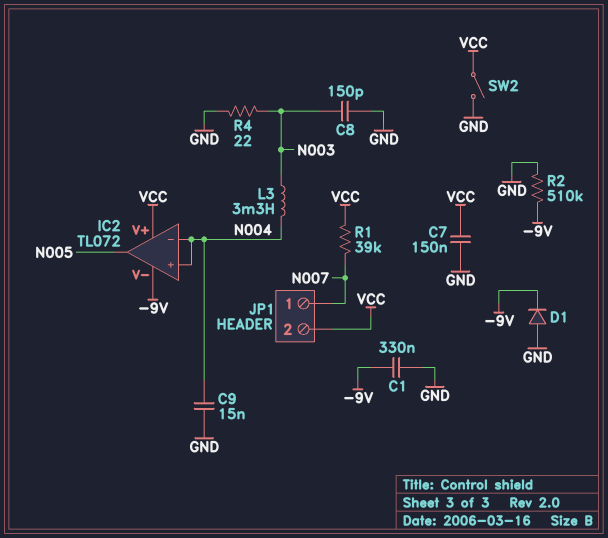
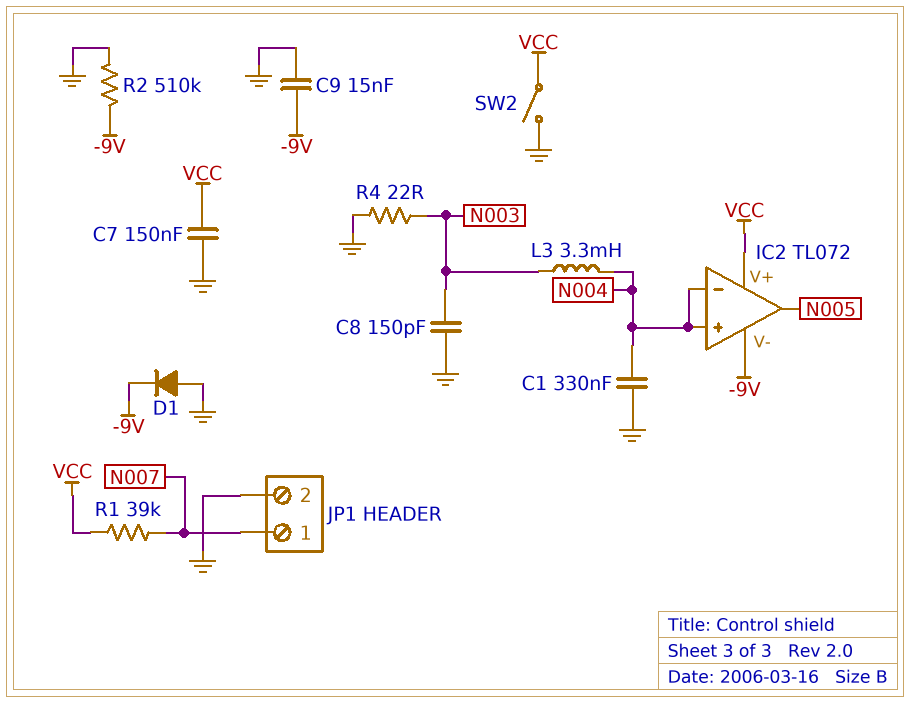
C1: 330nF (-9V, GND) -> 330nF (GND, N004)
C9: 15nF (GND, N004) -> 15nF (-9V, GND)
JP1 pin 2: VCC -> GND

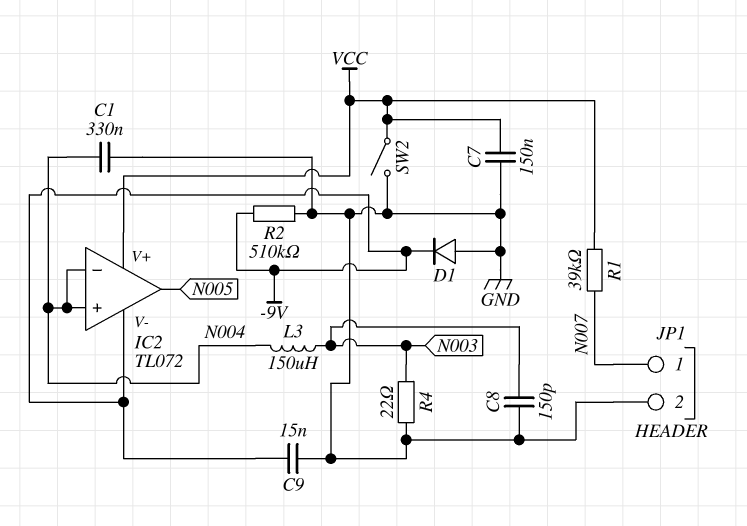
L3: 3.3mH (N003, N004) -> 150uH (N003, N004)

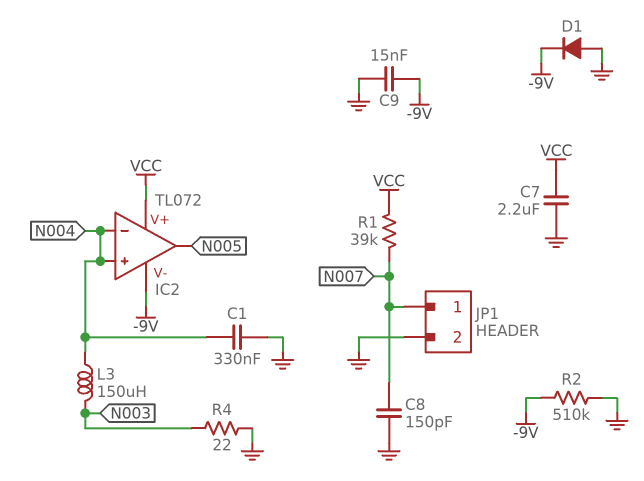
C7: 150nF (GND, VCC) -> 2.2uF (GND, VCC)
C8: 150pF (GND, N003) -> 150pF (GND, N007)
SW2: switch (GND, VCC) -> none

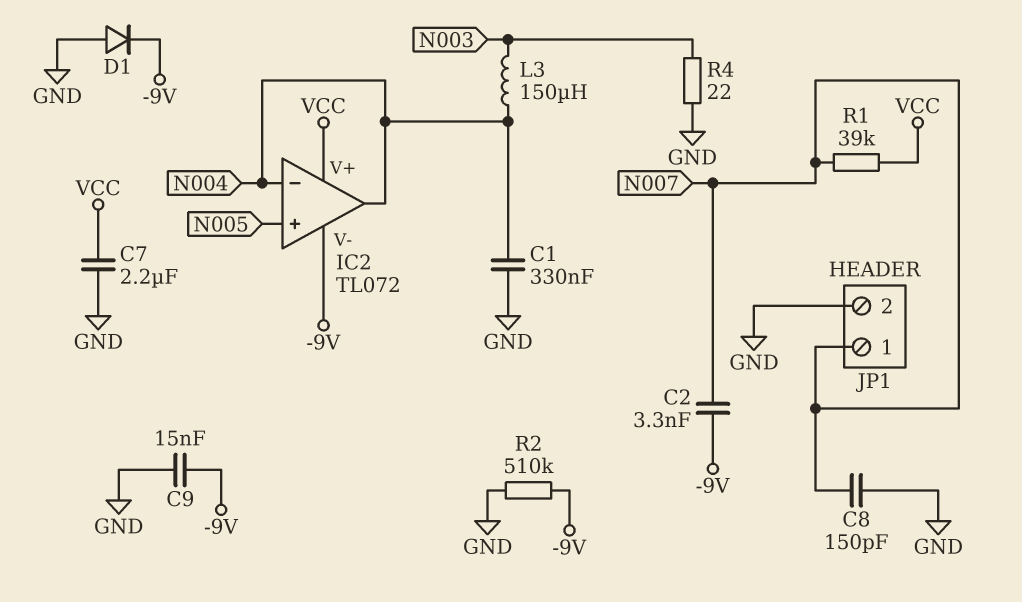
C2: none -> 3.3nF (-9V, N007)
IC2 pin in+: N004 -> N005
IC2 pin out: N005 -> N004

